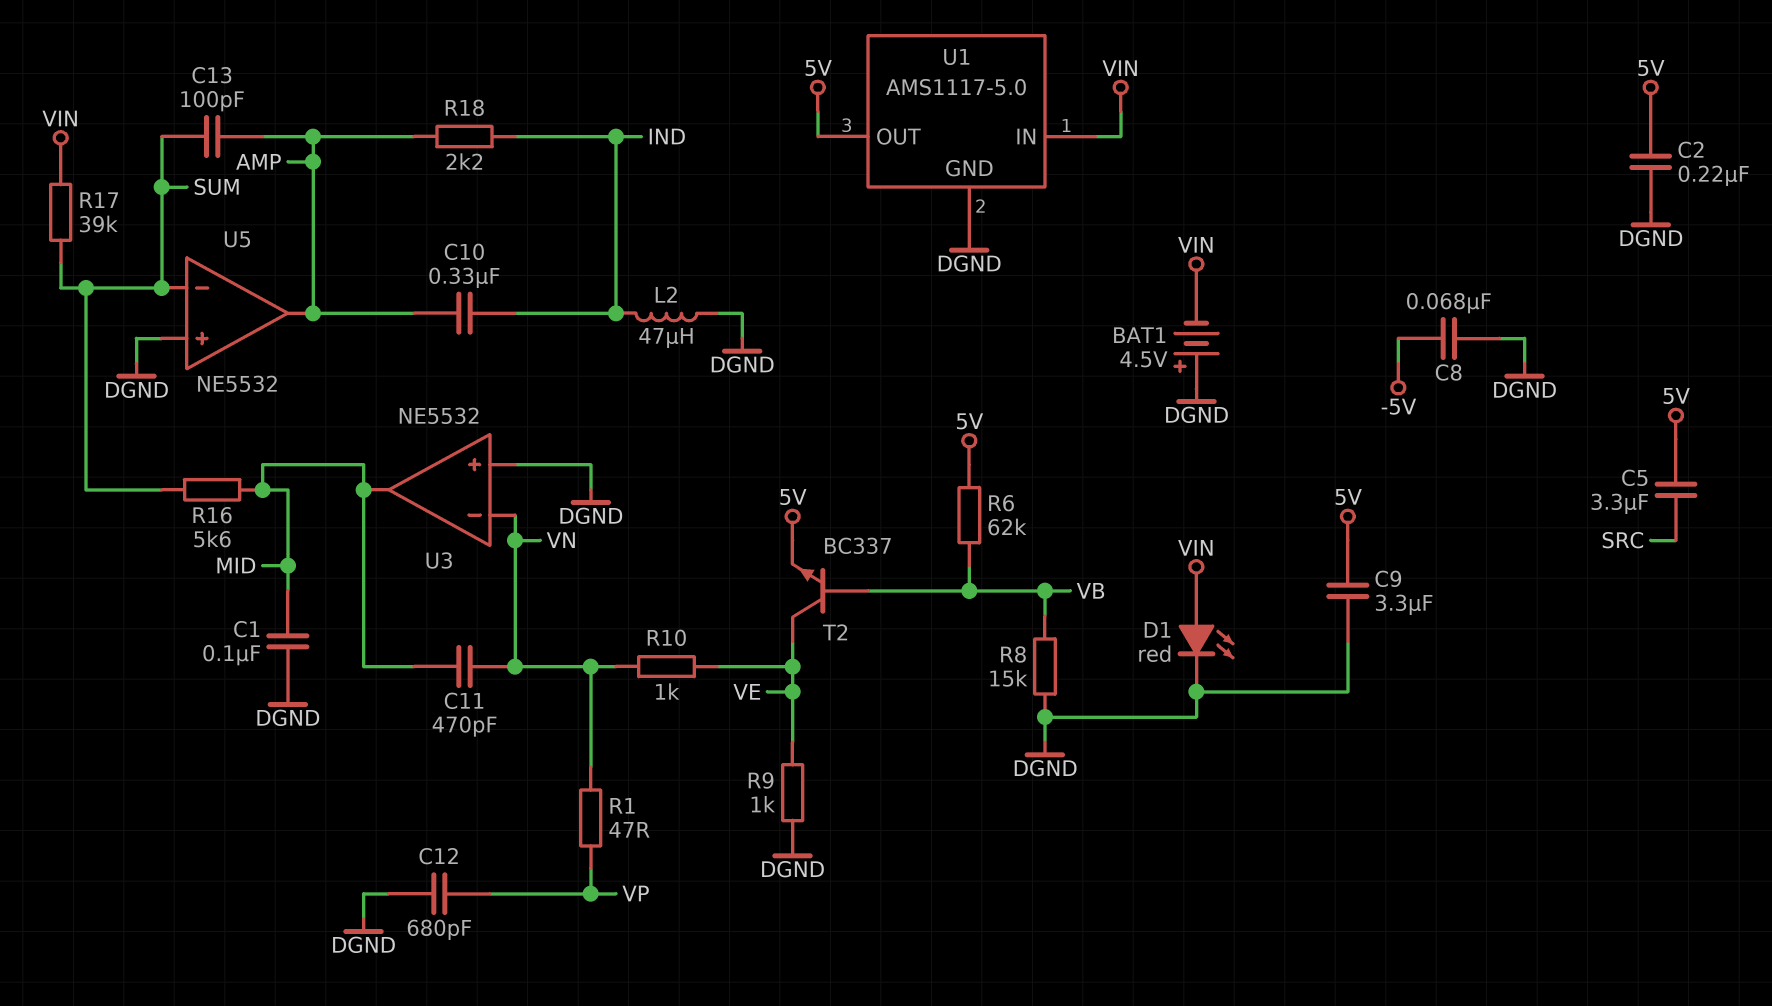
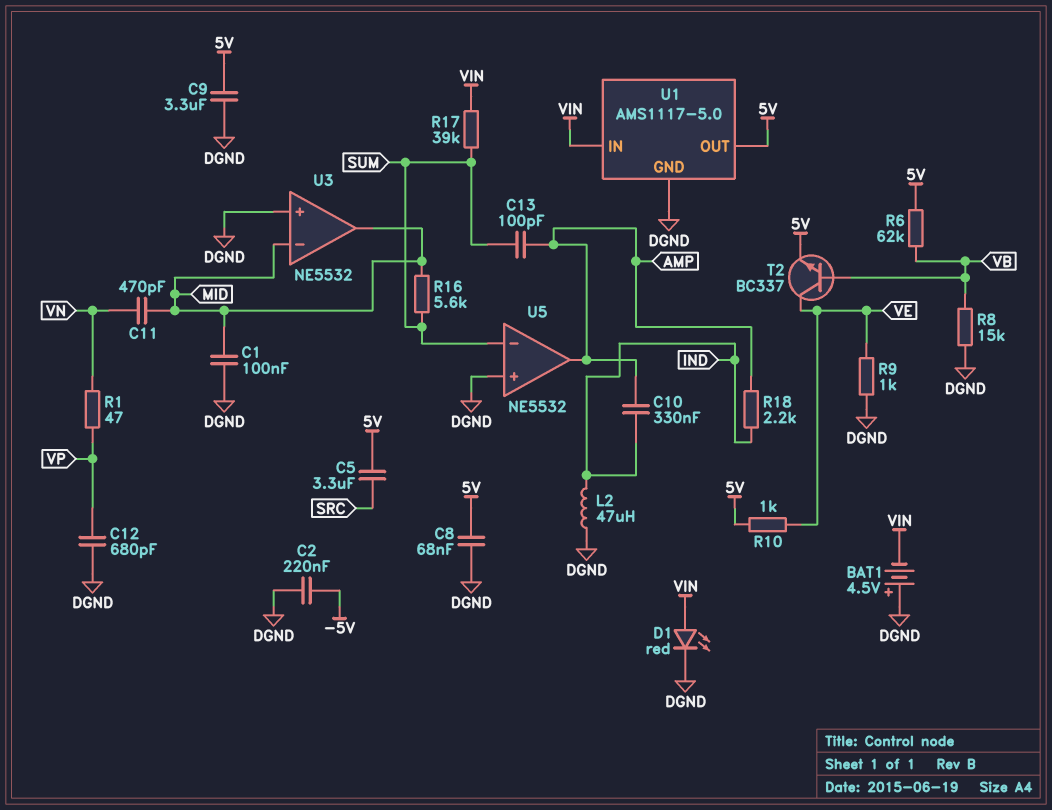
C2: 220nF (5V, DGND) -> 220nF (-5V, DGND)
C8: 68nF (-5V, DGND) -> 68nF (5V, DGND)
R10: 1k (VE, VN) -> 1k (5V, VE)
U3 pin in-: VN -> MID

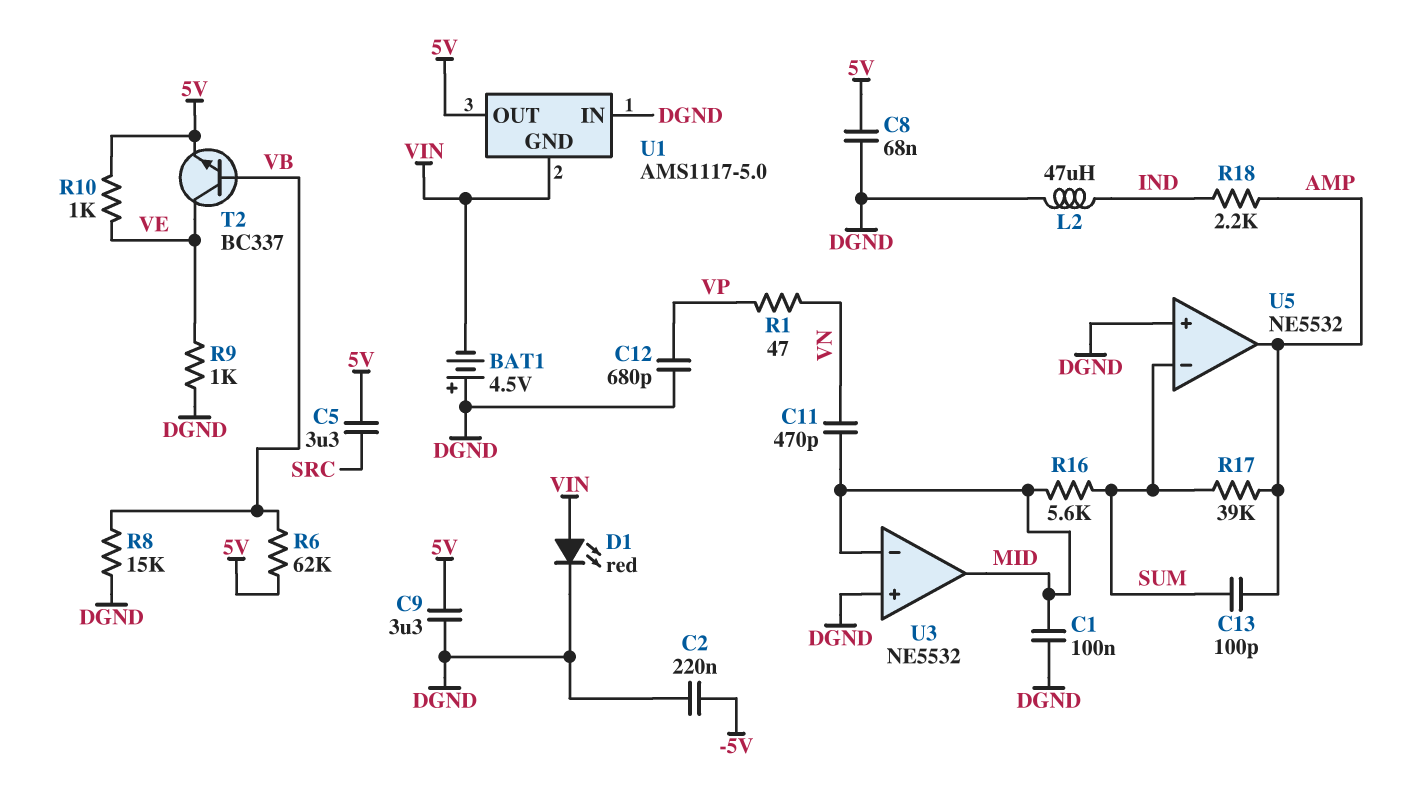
C10: 330nF (AMP, IND) -> none
R17: 39k (SUM, VIN) -> 39k (AMP, SUM)
U1 pin GND: DGND -> VIN
U1 pin IN: VIN -> DGND

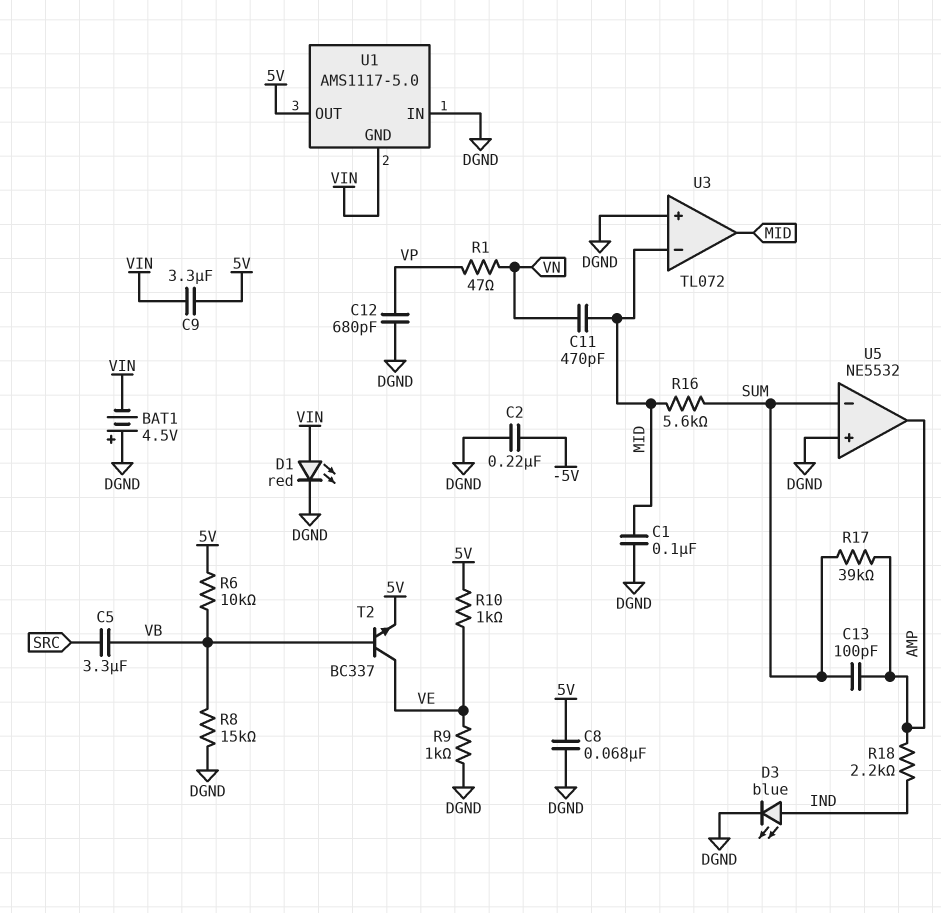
C5: 3.3uF (5V, SRC) -> 3.3uF (SRC, VB)
C9: 3.3uF (5V, DGND) -> 3.3uF (5V, VIN)
D3: none -> LED blue (A IND, K DGND)
L2: 47uH (DGND, IND) -> none
R6: 62k (5V, VB) -> 10k (5V, VB)
U3: NE5532 -> TL072

